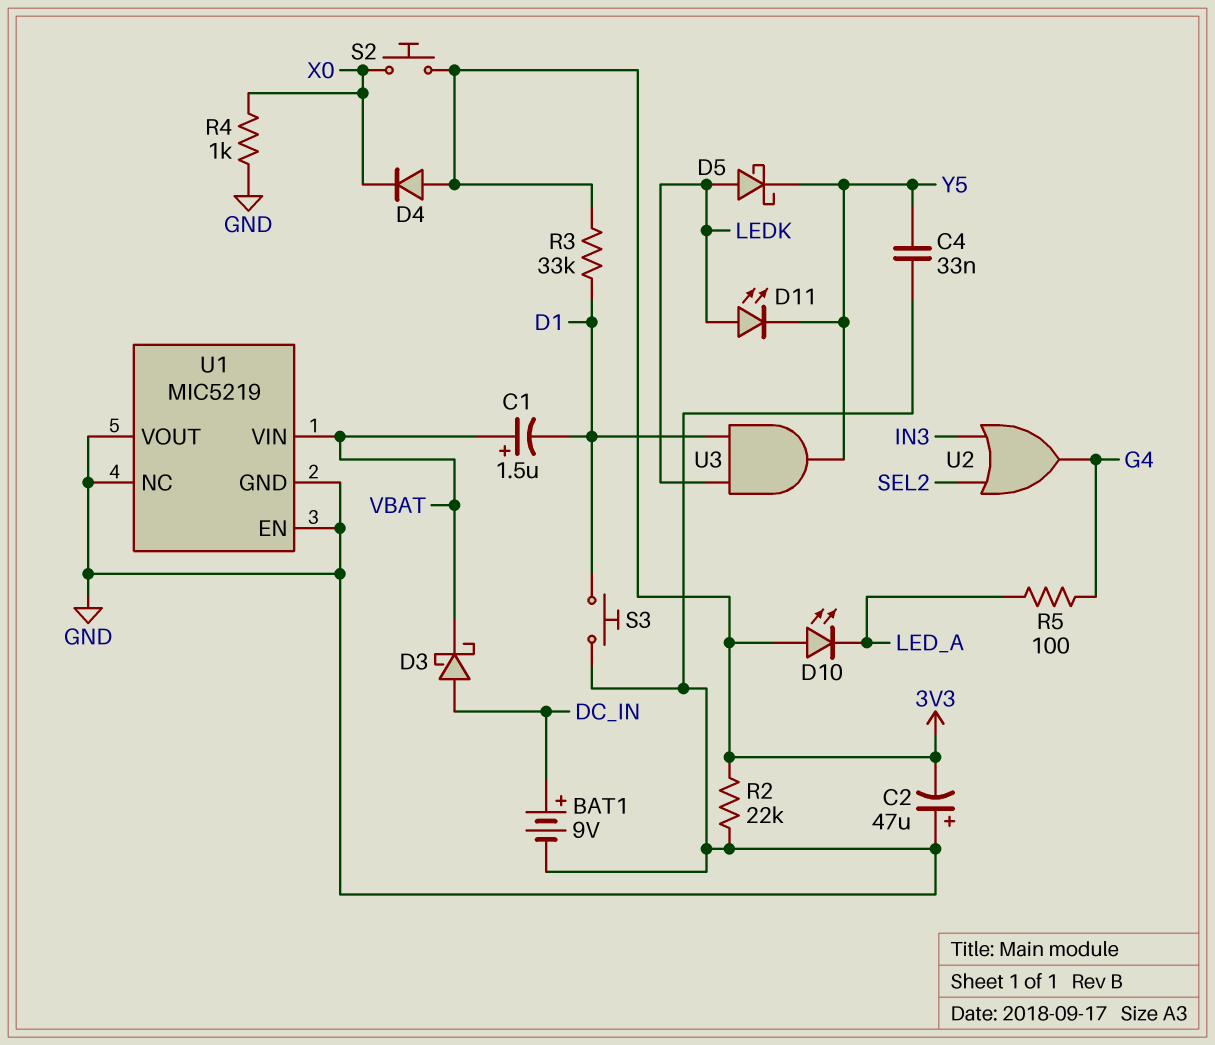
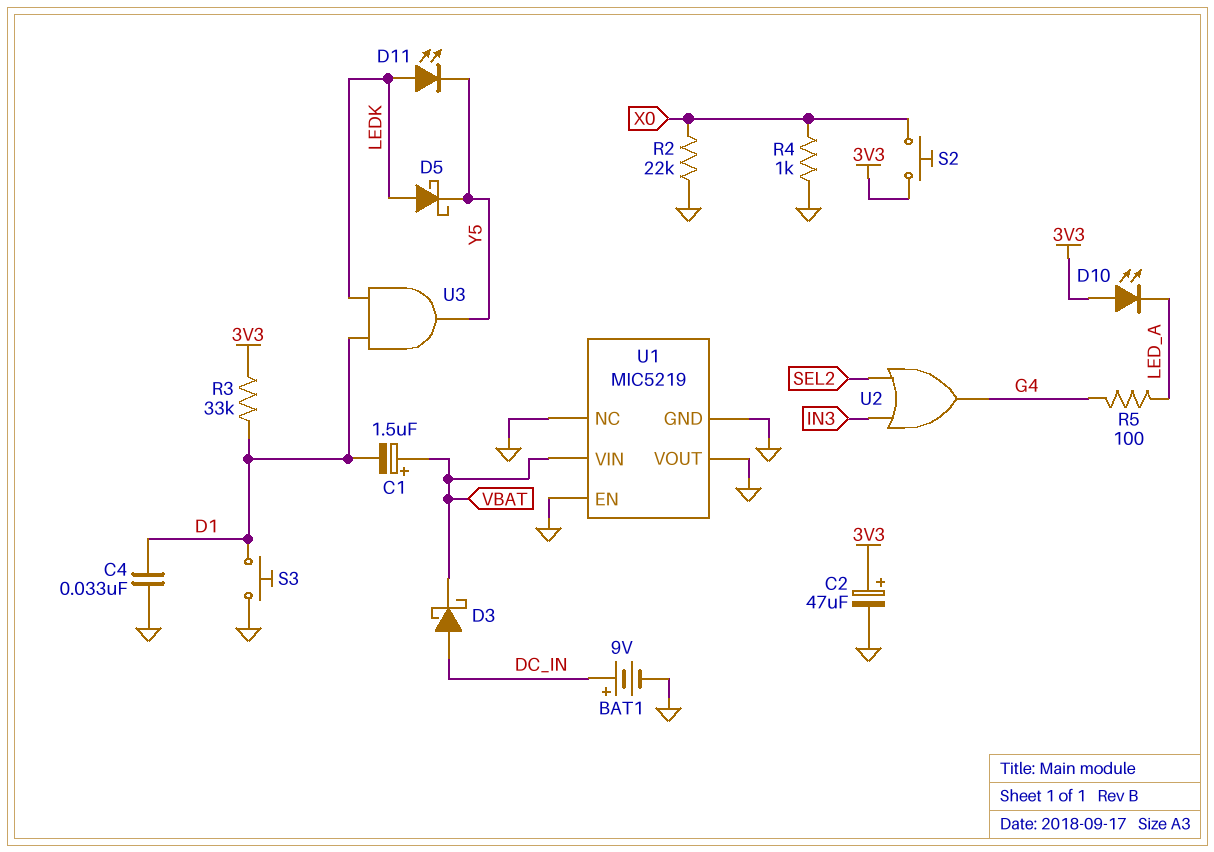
C2: 47uF (plus GND, minus 3V3) -> 47uF (plus 3V3, minus GND)
C4: 33nF (GND, Y5) -> 33nF (D1, GND)
D4: diode (A 3V3, K X0) -> none
R2: 22k (3V3, GND) -> 22k (GND, X0)

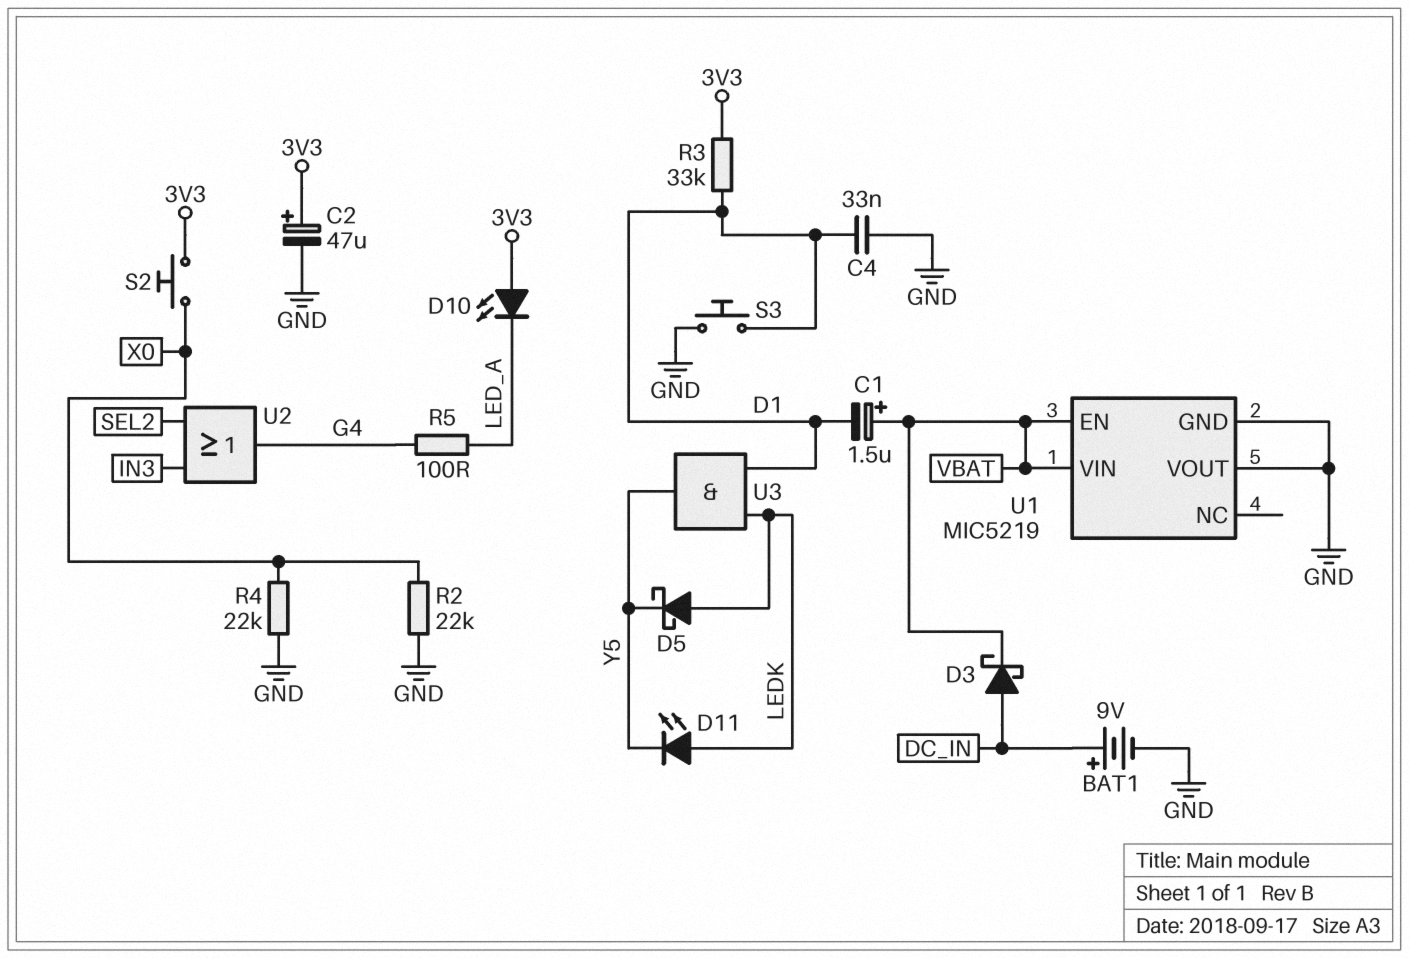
R4: 1k (GND, X0) -> 22k (GND, X0)
U1 pin EN: GND -> VBAT
U1 pin NC: GND -> none

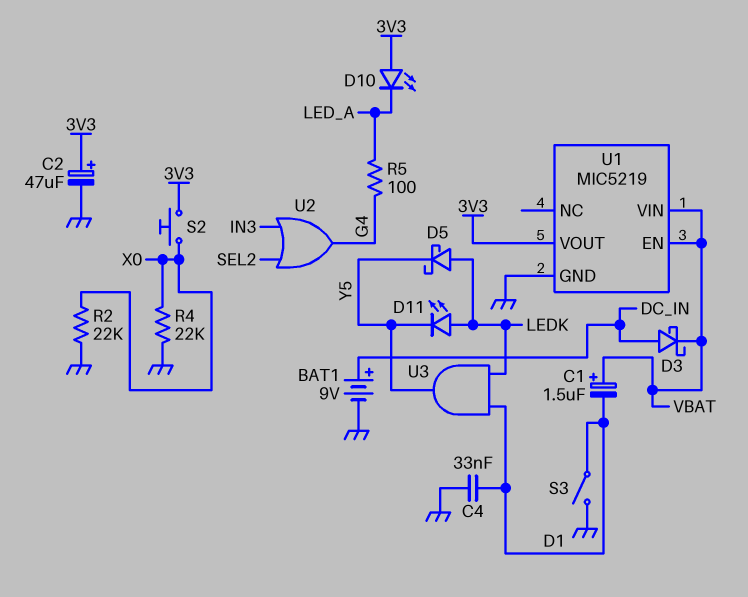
R3: 33k (3V3, D1) -> none
S3: button (D1, GND) -> switch (D1, GND)
U1 pin VOUT: GND -> 3V3

